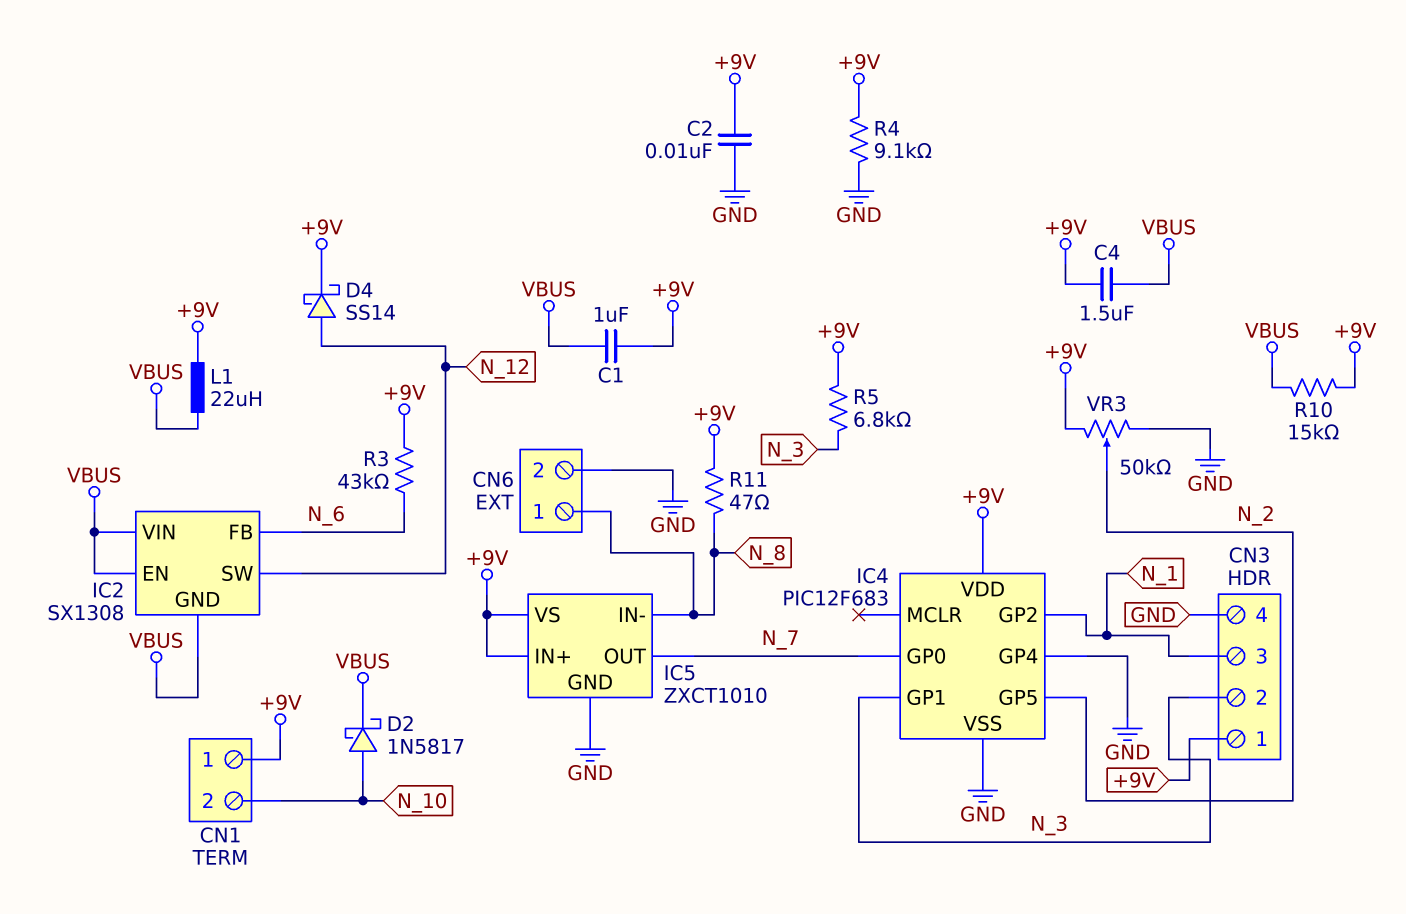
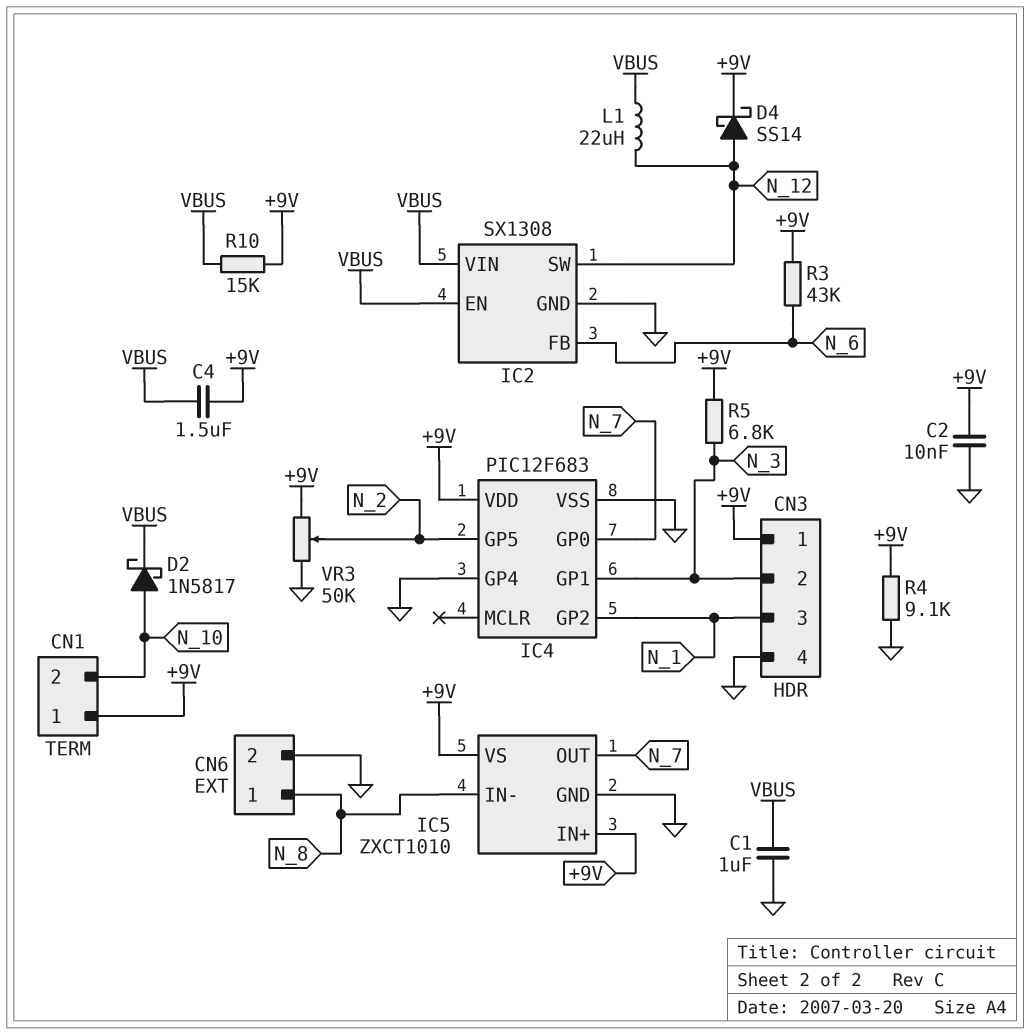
C1: 1uF (+9V, VBUS) -> 1uF (GND, VBUS)
IC2 pin GND: VBUS -> GND
L1: 22uH (+9V, VBUS) -> 22uH (N_12, VBUS)
R11: 47 (+9V, N_8) -> none

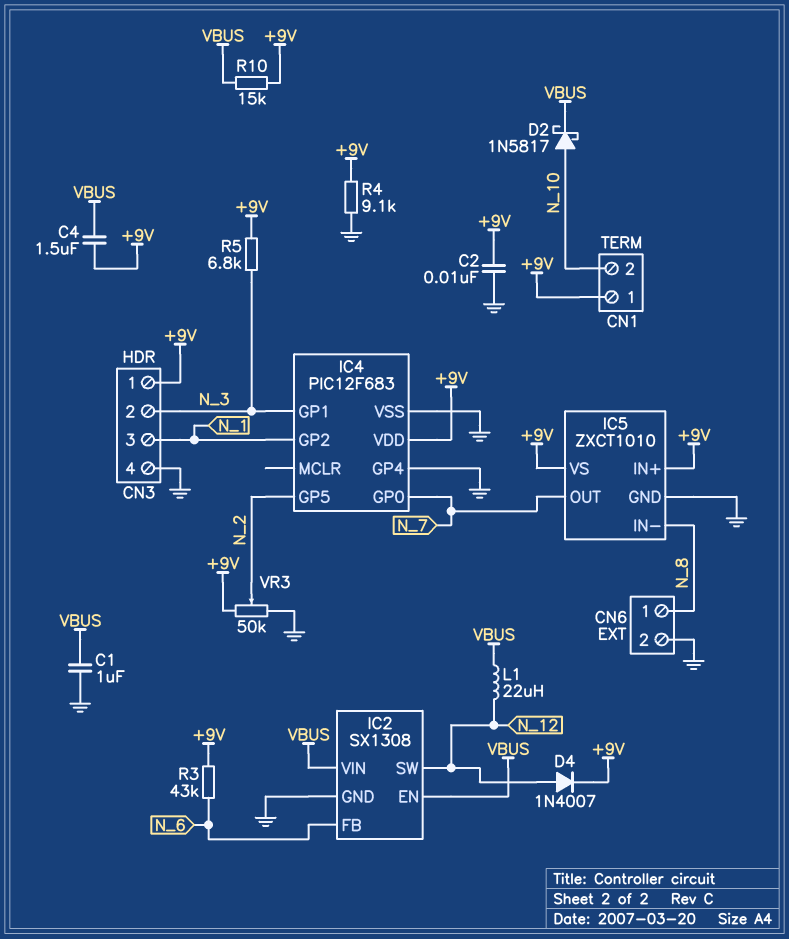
D4: schottky SS14 (A N_12, K +9V) -> diode 1N4007 (A N_12, K +9V)

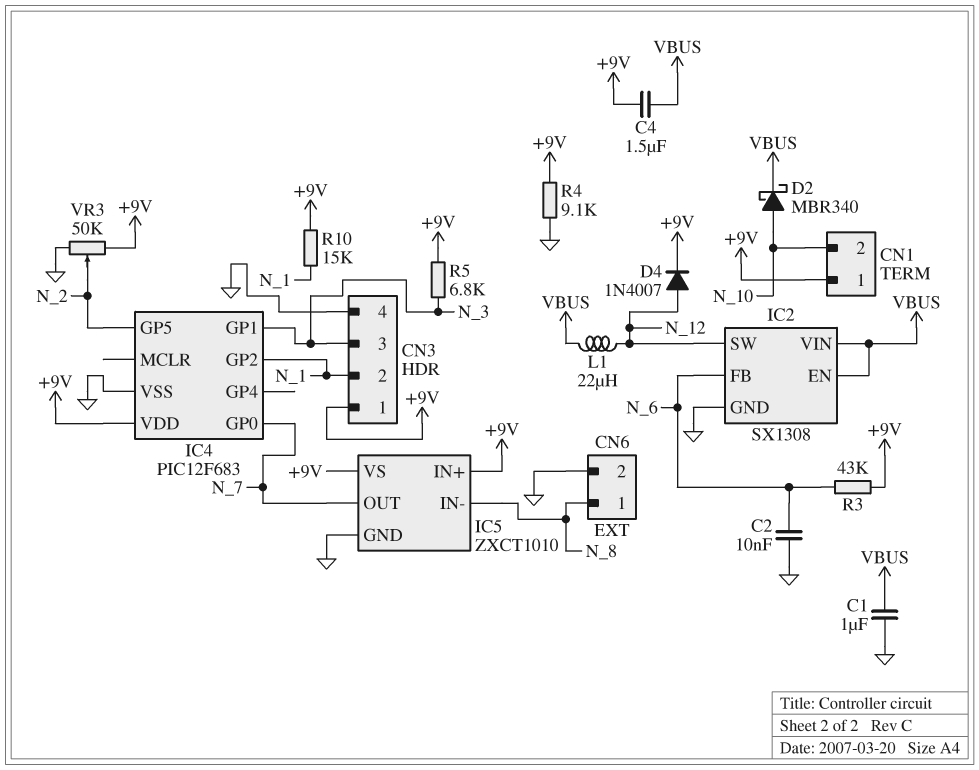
C2: 10nF (+9V, GND) -> 10nF (GND, N_6)
CN3 pin 2: N_3 -> N_1
CN3 pin 3: N_1 -> N_3
D2: schottky 1N5817 (A N_10, K VBUS) -> schottky MBR340 (A N_10, K VBUS)
IC4 pin GP4: GND -> none
R10: 15k (+9V, VBUS) -> 15k (+9V, N_1)

